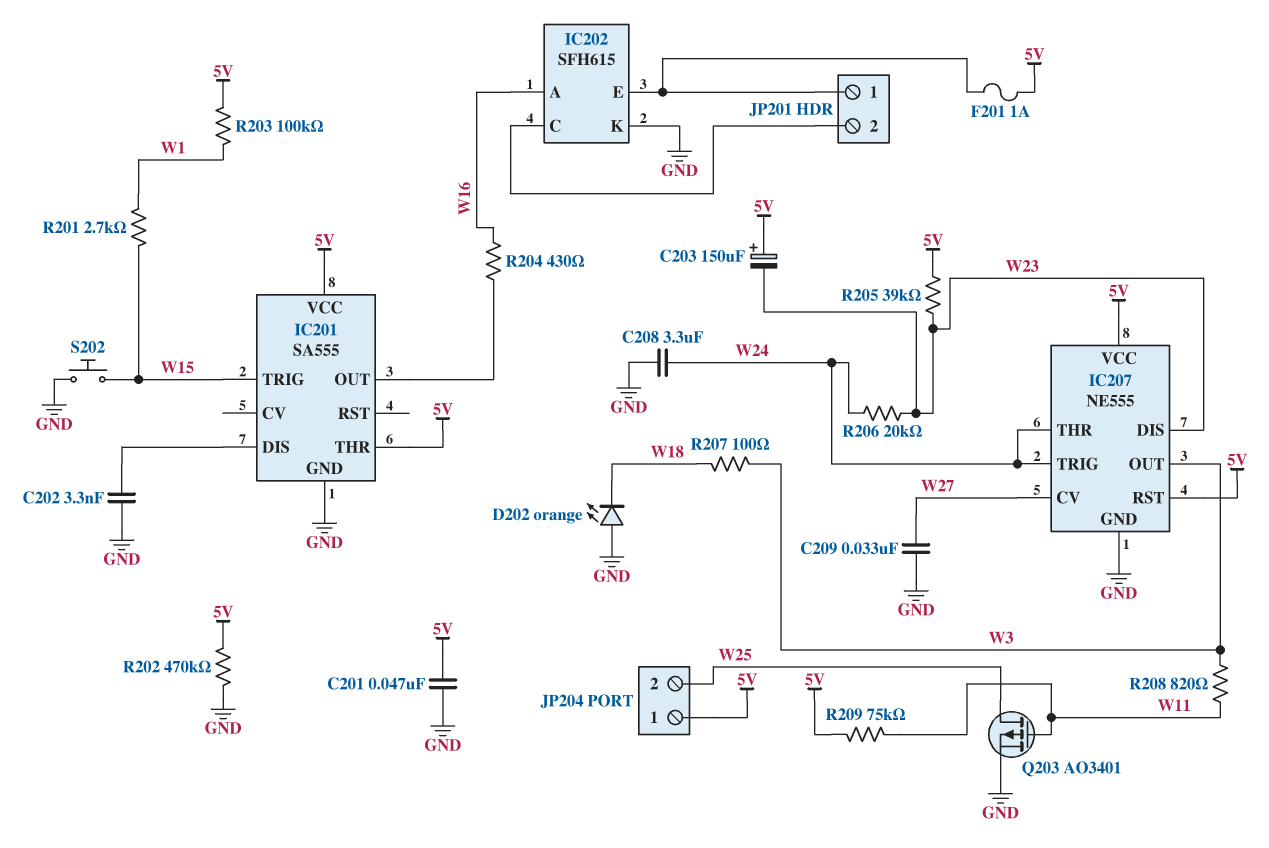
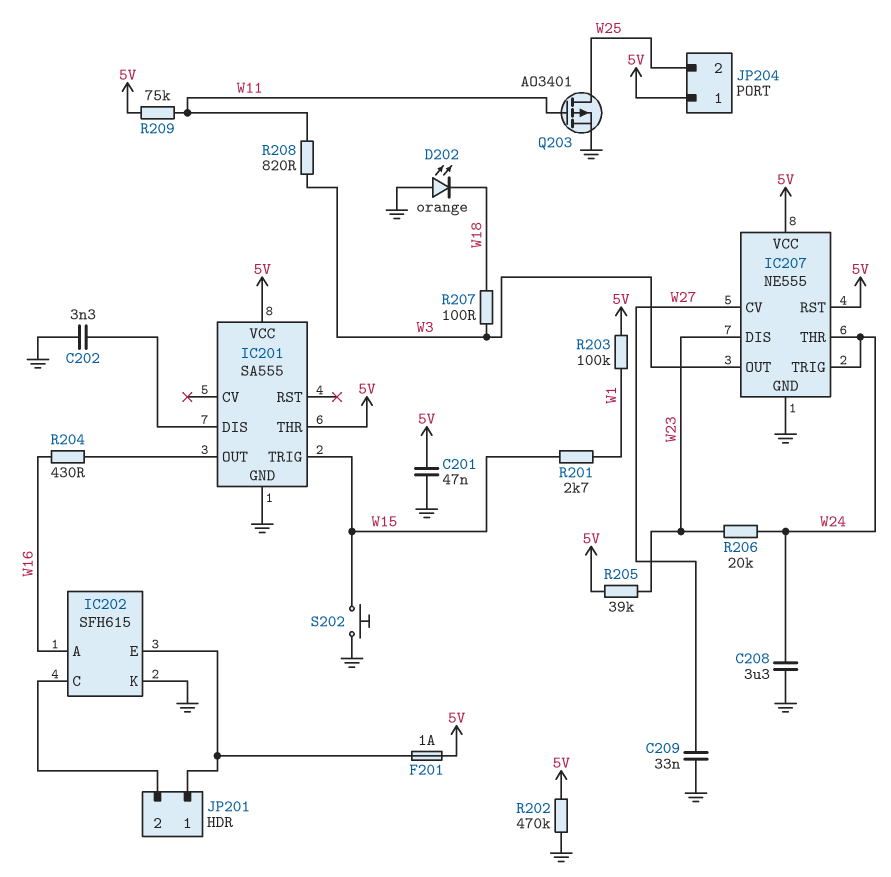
C203: 150uF (plus 5V, minus W23) -> none

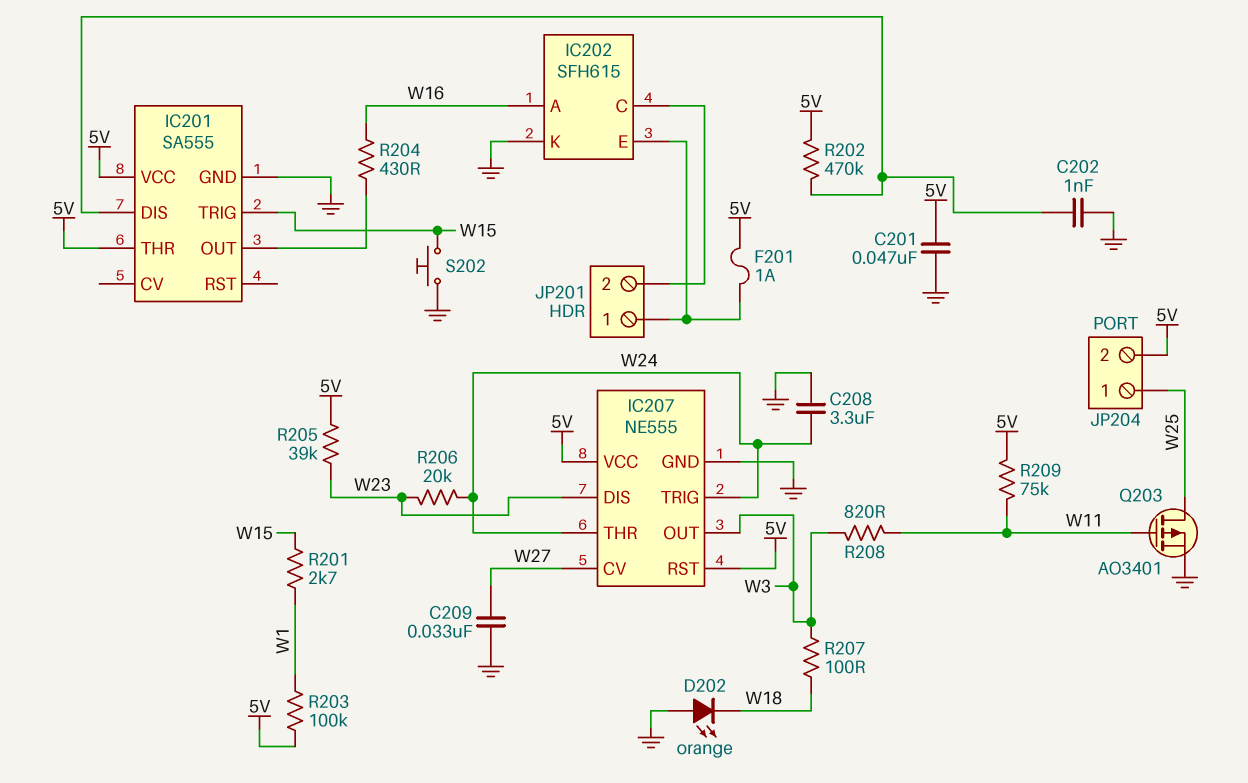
C202: 3.3nF (GND, IC201/DIS) -> 1nF (GND, IC201/DIS)
JP204 pin 1: 5V -> W25
JP204 pin 2: W25 -> 5V
R202: 470k (5V, GND) -> 470k (5V, IC201/DIS)

